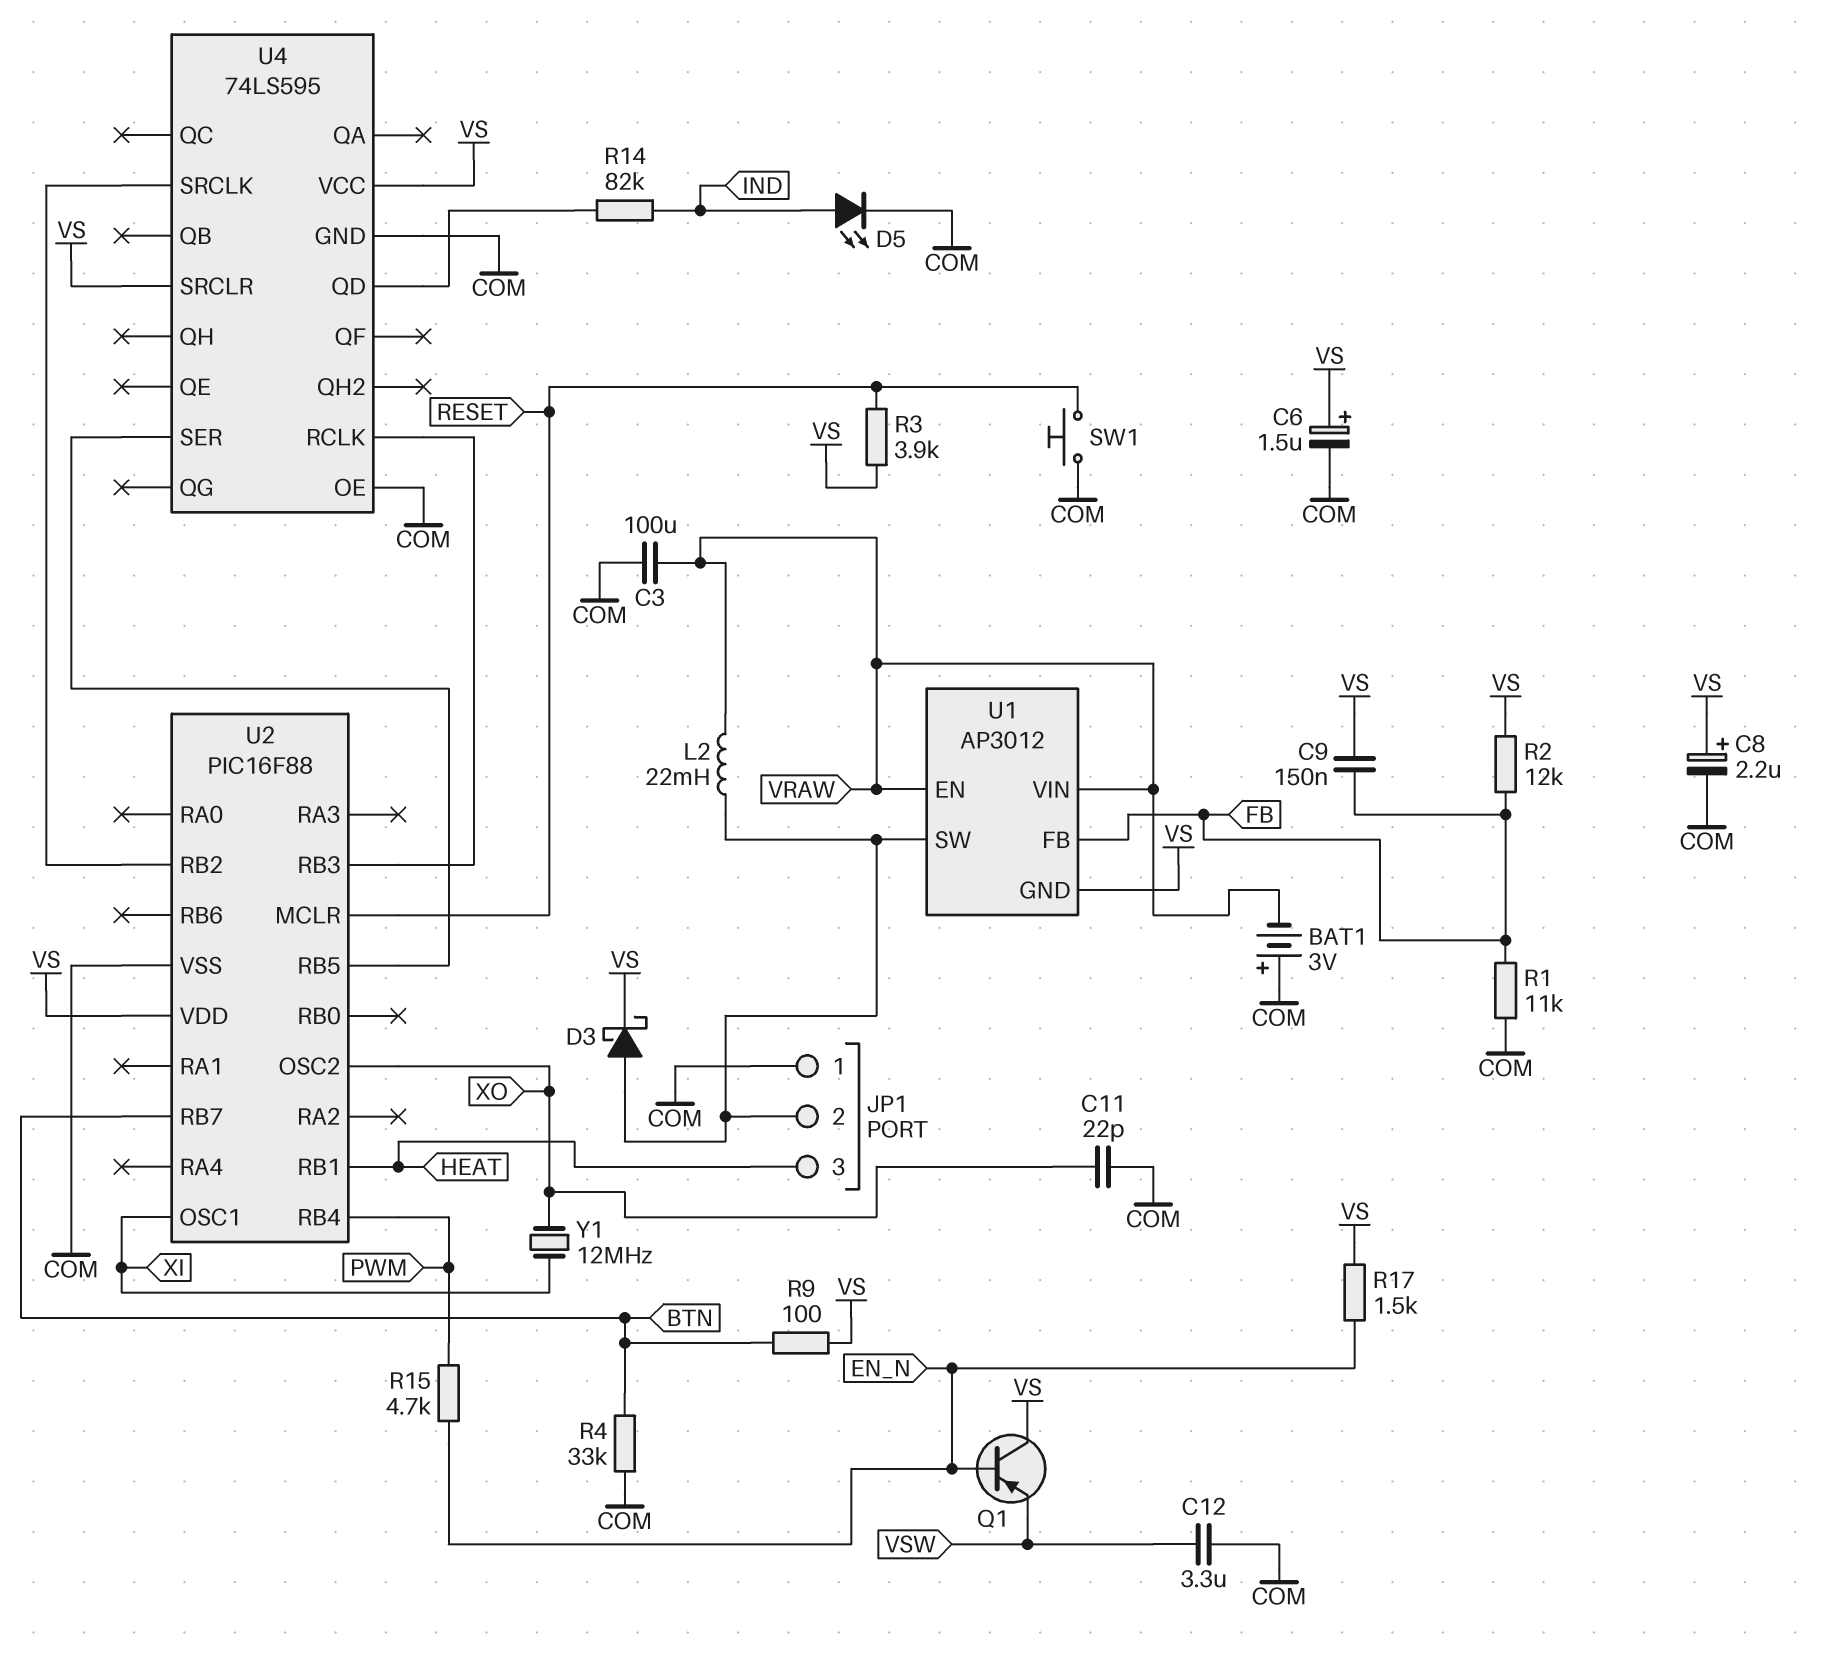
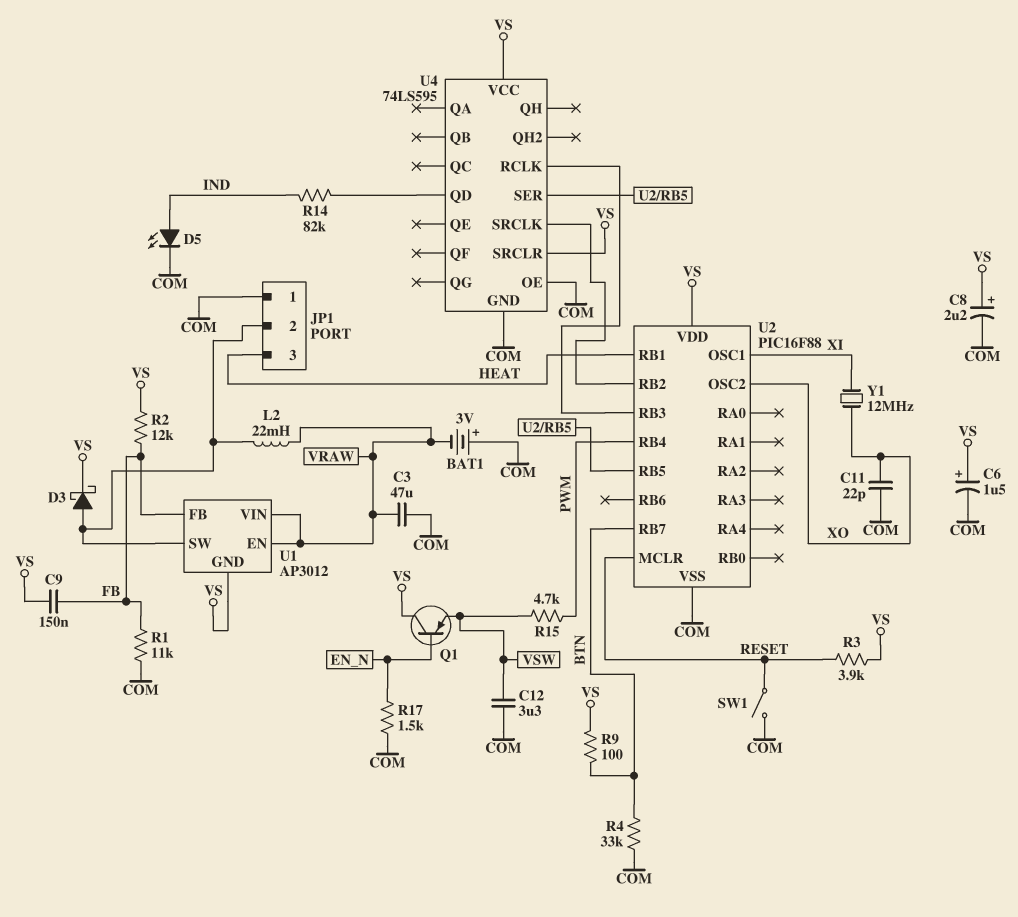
C3: 100uF (COM, VRAW) -> 47uF (COM, VRAW)
R15: 4.7k (EN_N, PWM) -> 4.7k (PWM, VSW)
R17: 1.5k (EN_N, VS) -> 1.5k (COM, EN_N)
SW1: button (COM, RESET) -> switch (COM, RESET)

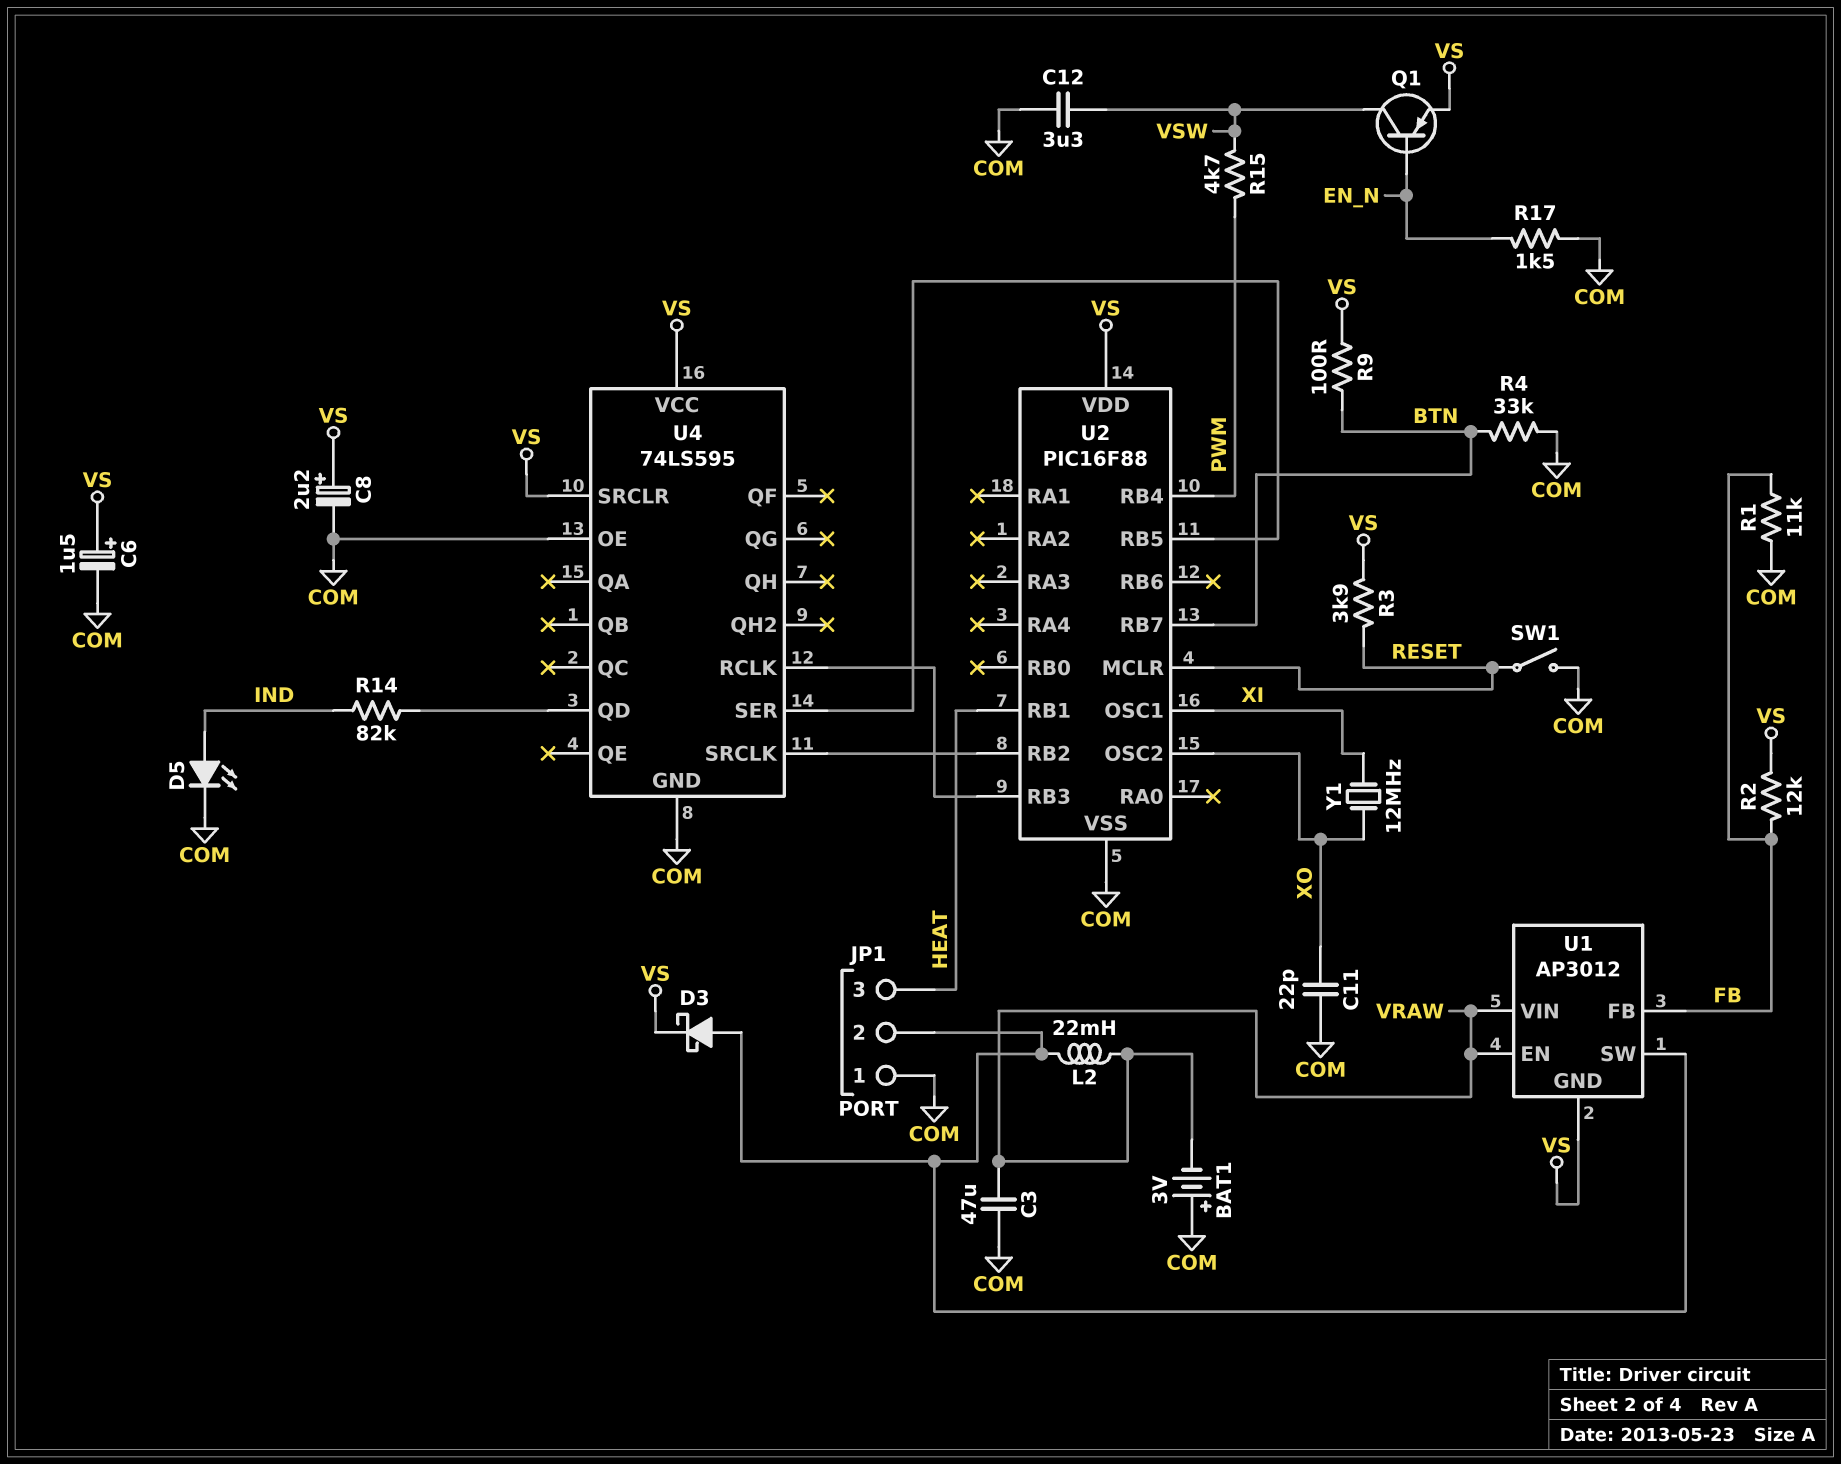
C9: 150nF (FB, VS) -> none
Q1: PNP (B EN_N, C VS, E VSW) -> PNP (B EN_N, C VSW, E VS)

